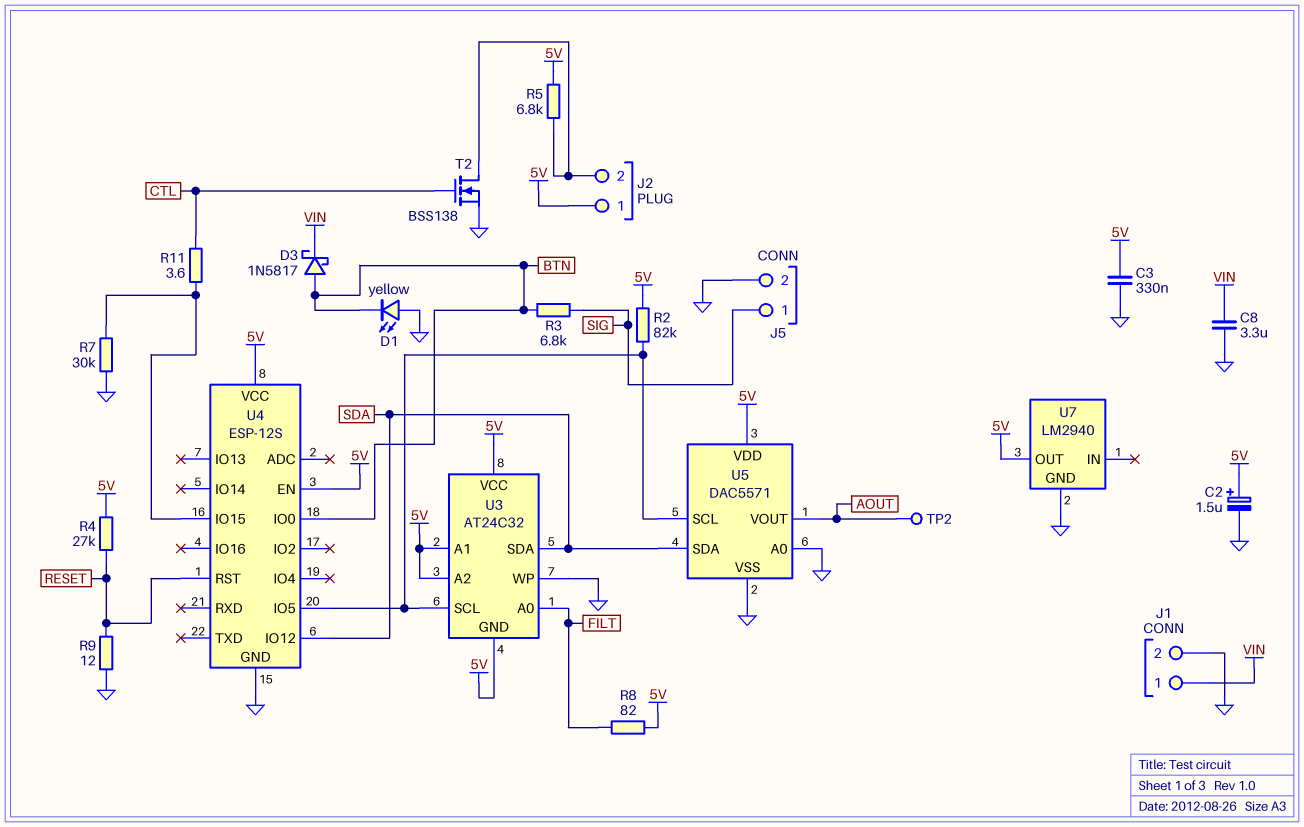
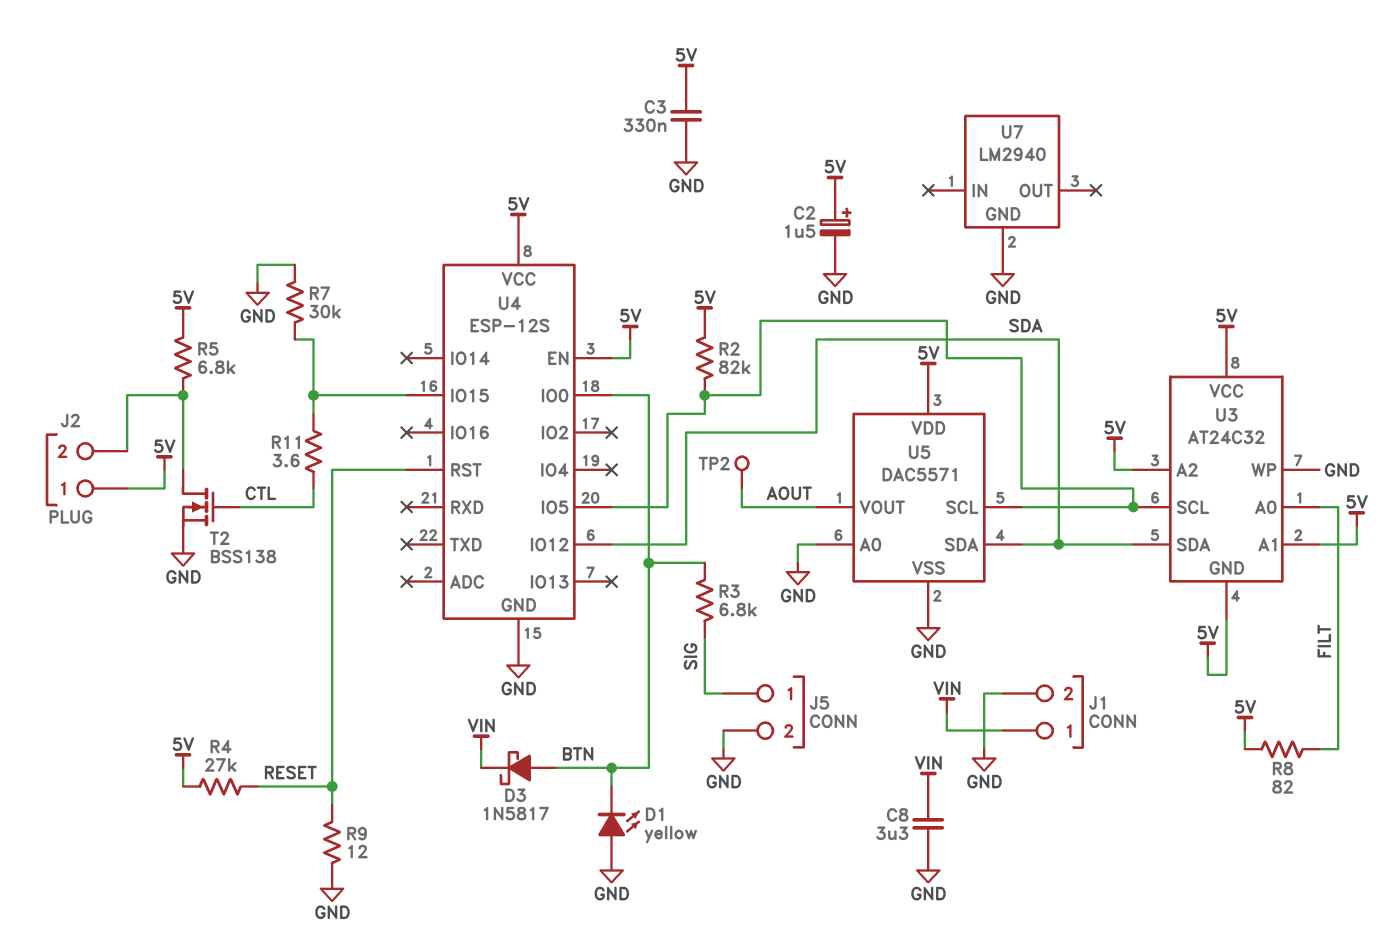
U7 pin OUT: 5V -> none

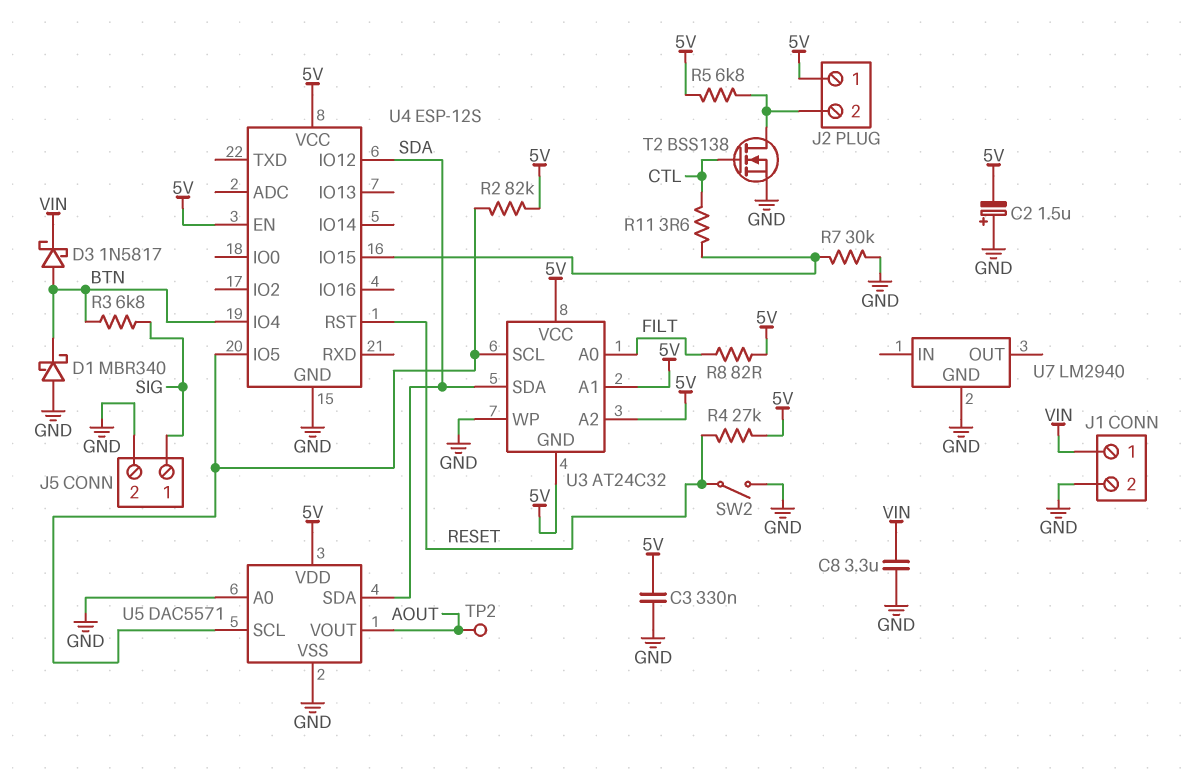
C2: 1.5uF (plus 5V, minus GND) -> 1.5uF (plus GND, minus 5V)
D1: LED yellow (A GND, K BTN) -> schottky MBR340 (A GND, K BTN)
R9: 12 (GND, RESET) -> none
SW2: none -> switch (GND, RESET)
U4 pin IO0: BTN -> none
U4 pin IO4: none -> BTN

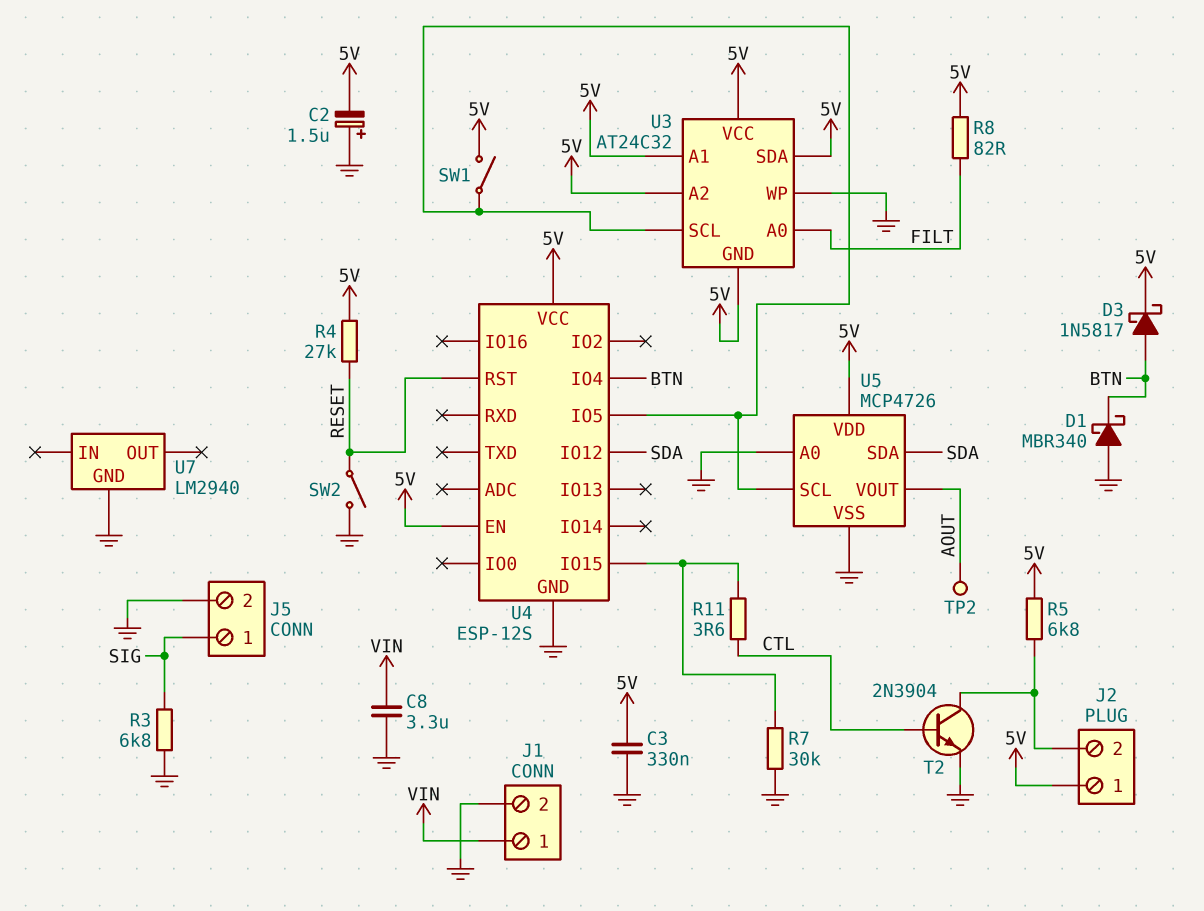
D3: schottky 1N5817 (A BTN, K VIN) -> schottky 1N5817 (A BTN, K 5V)
R2: 82k (5V, U3/SCL) -> none
R3: 6.8k (BTN, SIG) -> 6.8k (GND, SIG)
SW1: none -> switch (5V, U3/SCL)
T2: NMOS BSS138 (G CTL, D J2/2, S GND) -> NPN 2N3904 (B CTL, C J2/2, E GND)
U3 pin SDA: SDA -> 5V
U5: DAC5571 -> MCP4726

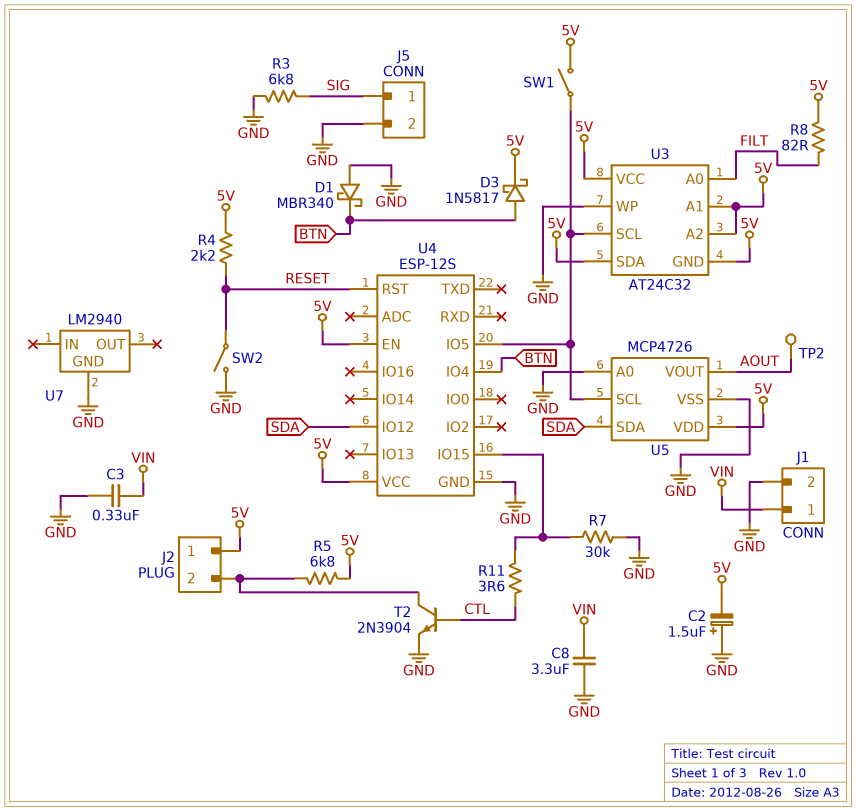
C3: 330nF (5V, GND) -> 330nF (GND, VIN)
R4: 27k (5V, RESET) -> 2.2k (5V, RESET)

